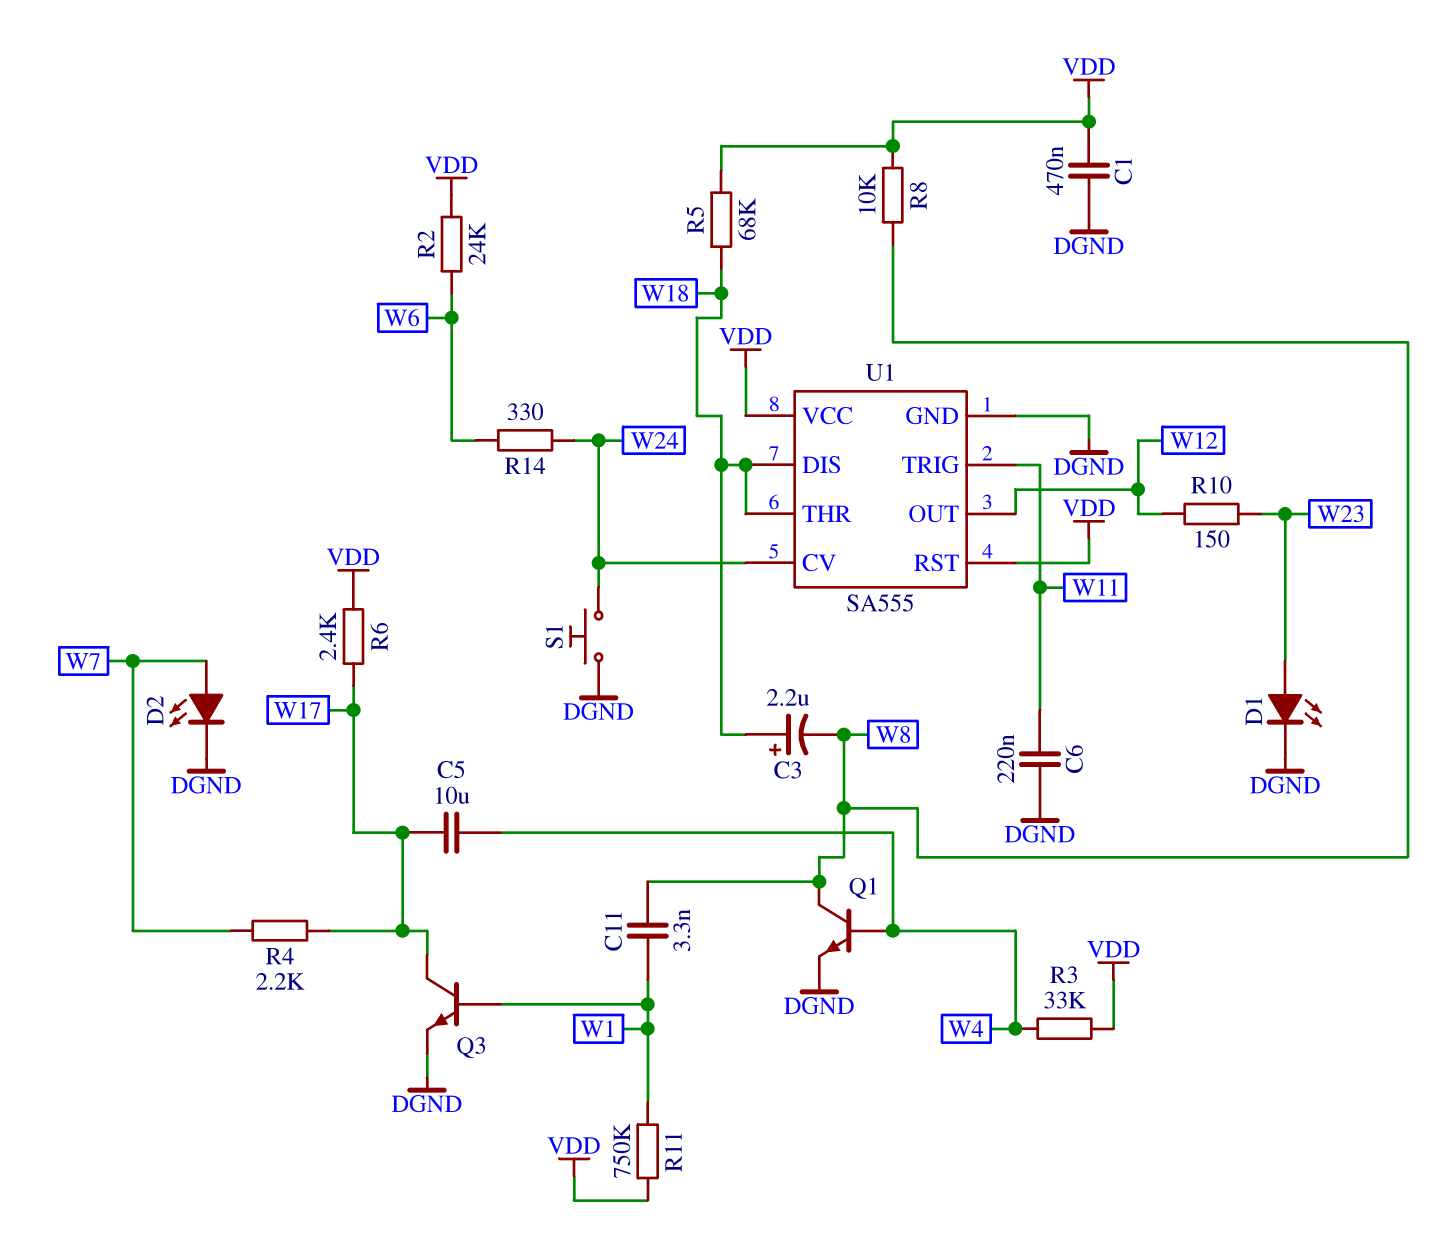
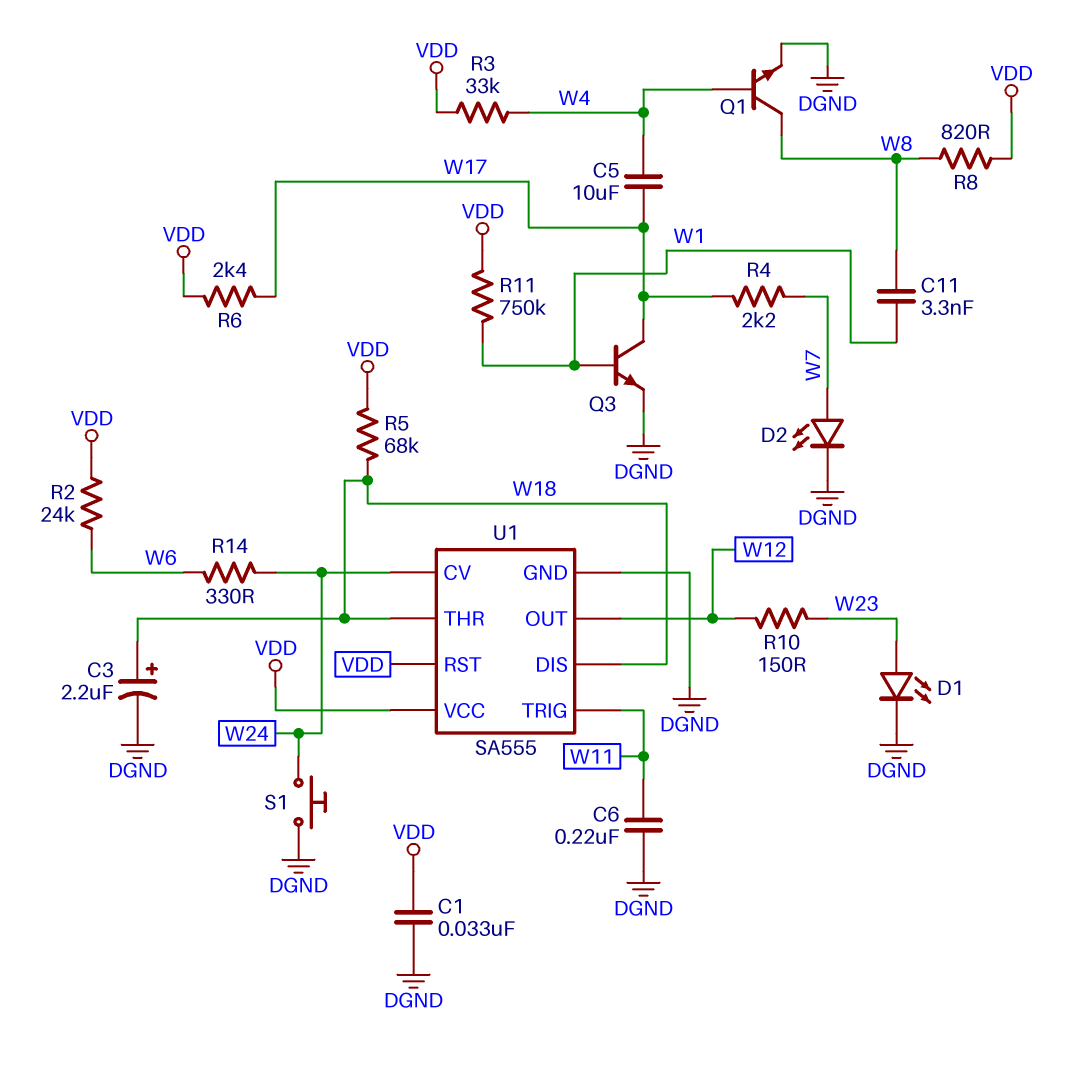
C1: 470nF (DGND, VDD) -> 33nF (DGND, VDD)
C3: 2.2uF (plus W18, minus W8) -> 2.2uF (plus W18, minus DGND)
R8: 10k (VDD, W8) -> 820 (VDD, W8)

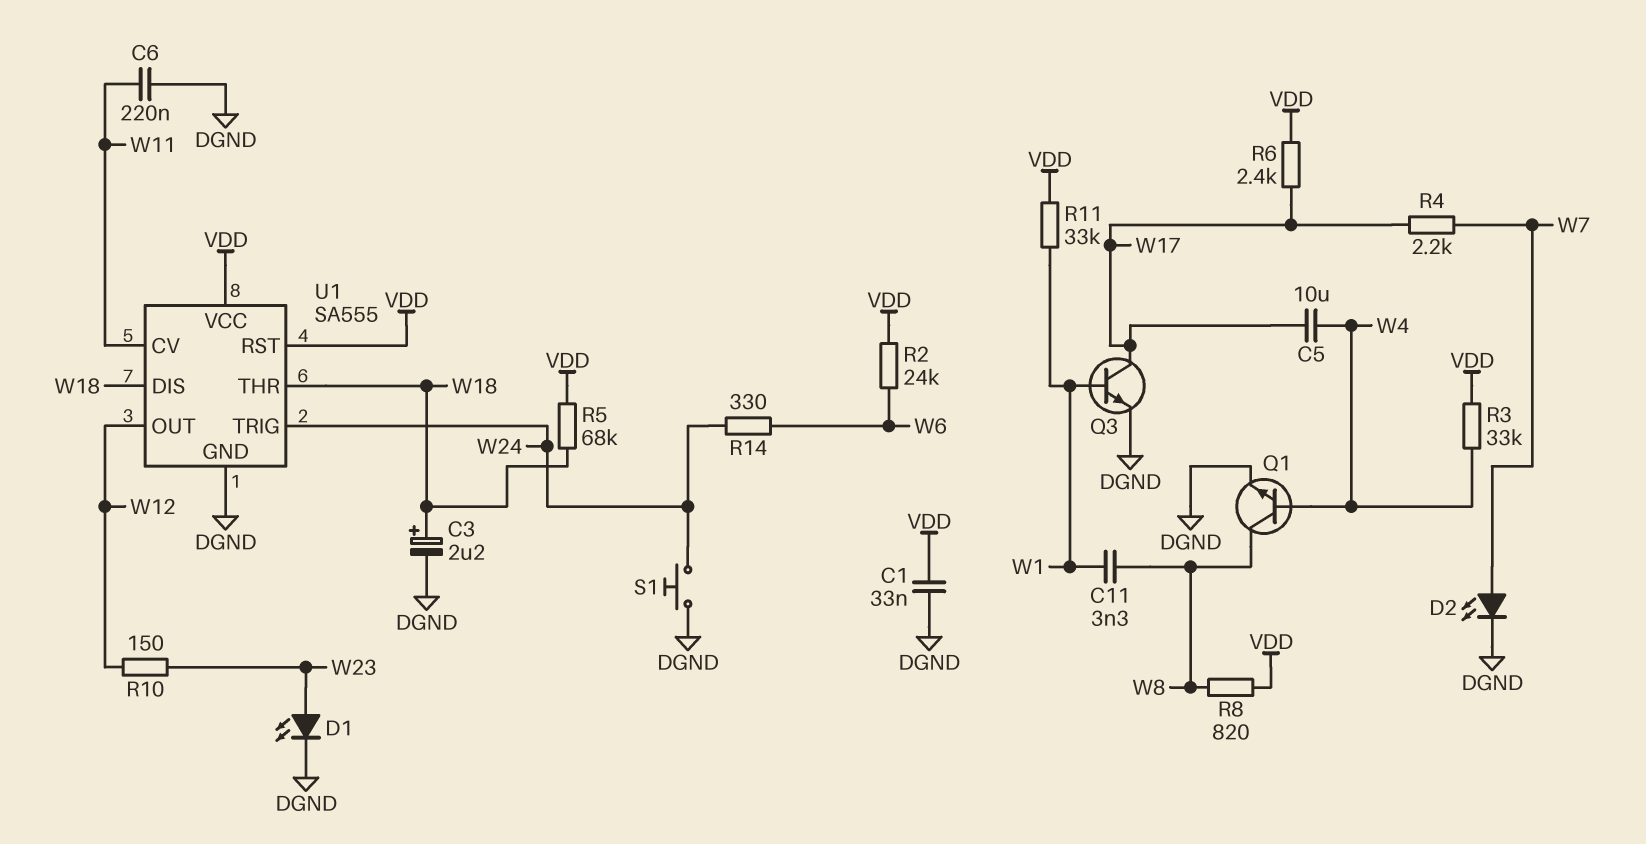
R11: 750k (VDD, W1) -> 33k (VDD, W1)
U1 pin CV: W24 -> W11
U1 pin TRIG: W11 -> W24

